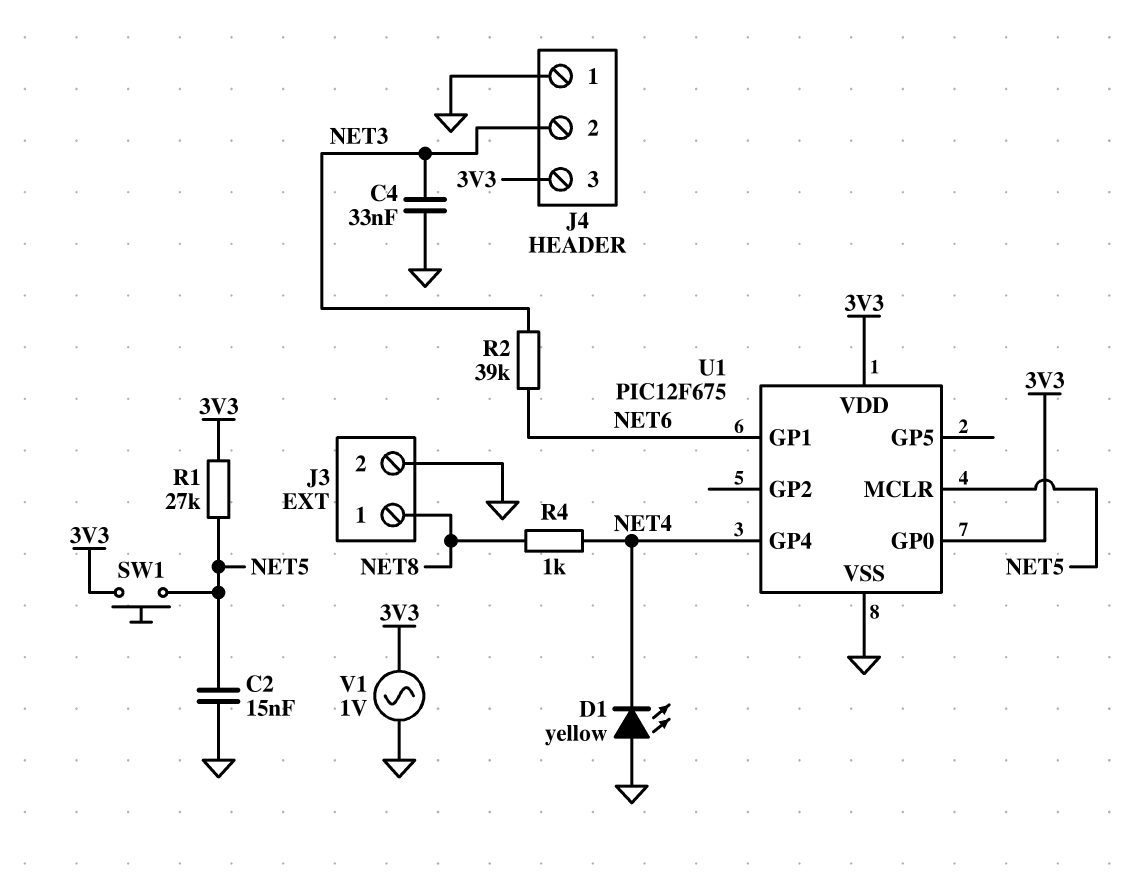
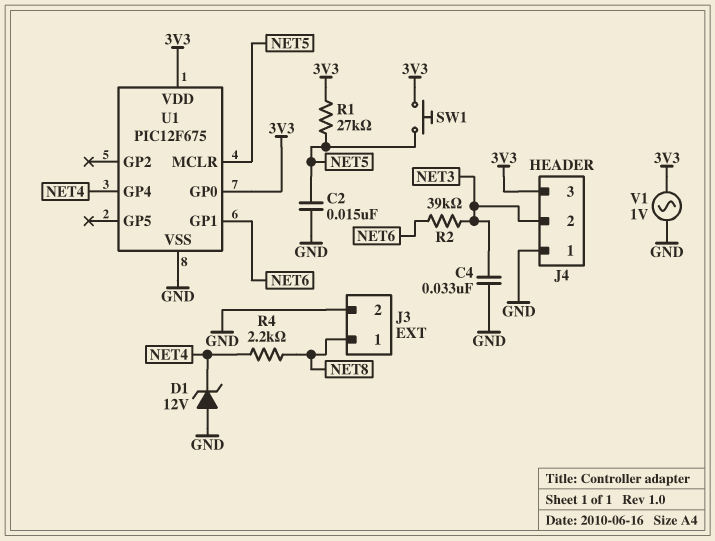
D1: LED yellow (A GND, K NET4) -> zener 12V (A GND, K NET4)
R4: 1k (NET4, NET8) -> 2.2k (NET4, NET8)

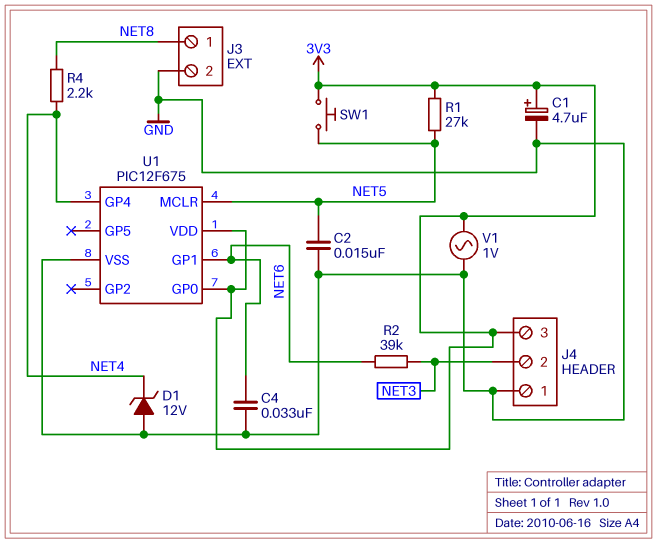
C1: none -> 4.7uF (plus 3V3, minus GND)
C4: 33nF (GND, NET3) -> 33nF (GND, NET6)

